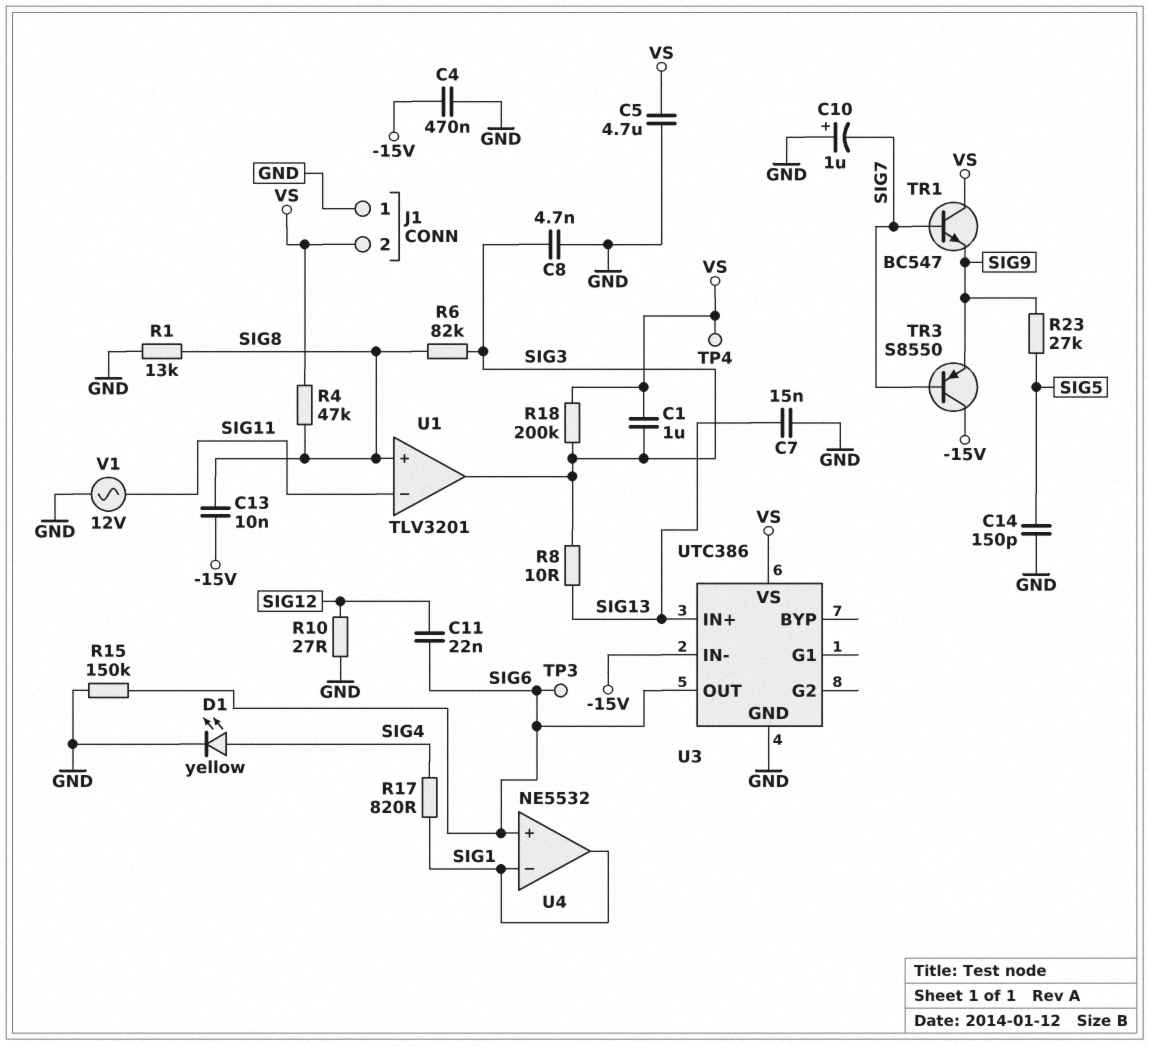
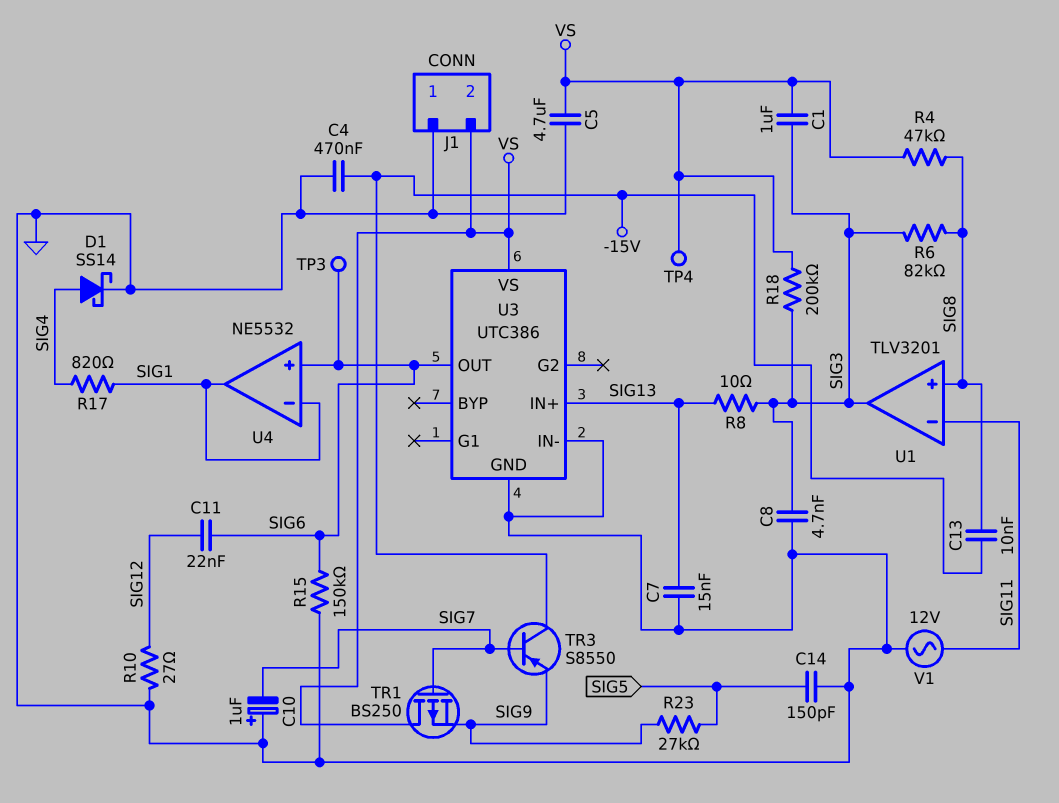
D1: LED yellow (A SIG4, K GND) -> schottky SS14 (A SIG4, K GND)
R1: 13k (GND, SIG8) -> none
TR1: NPN BC547 (B SIG7, C VS, E SIG9) -> PMOS BS250 (G SIG7, D VS, S SIG9)
U3 pin IN-: -15V -> GND

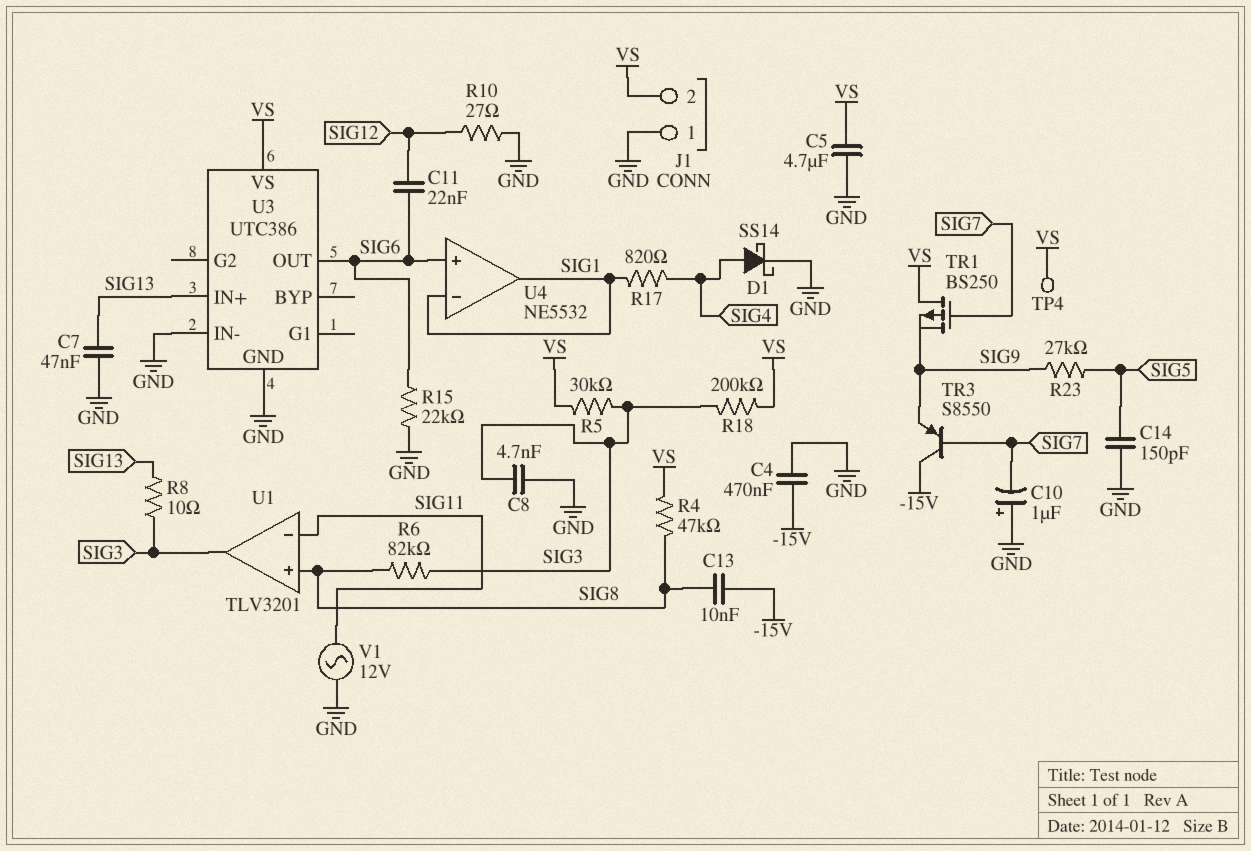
C1: 1uF (SIG3, VS) -> none
C7: 15nF (GND, SIG13) -> 47nF (GND, SIG13)
R5: none -> 30k (SIG3, VS)
R15: 150k (GND, SIG6) -> 22k (GND, SIG6)
TP3: test point (SIG6) -> none

